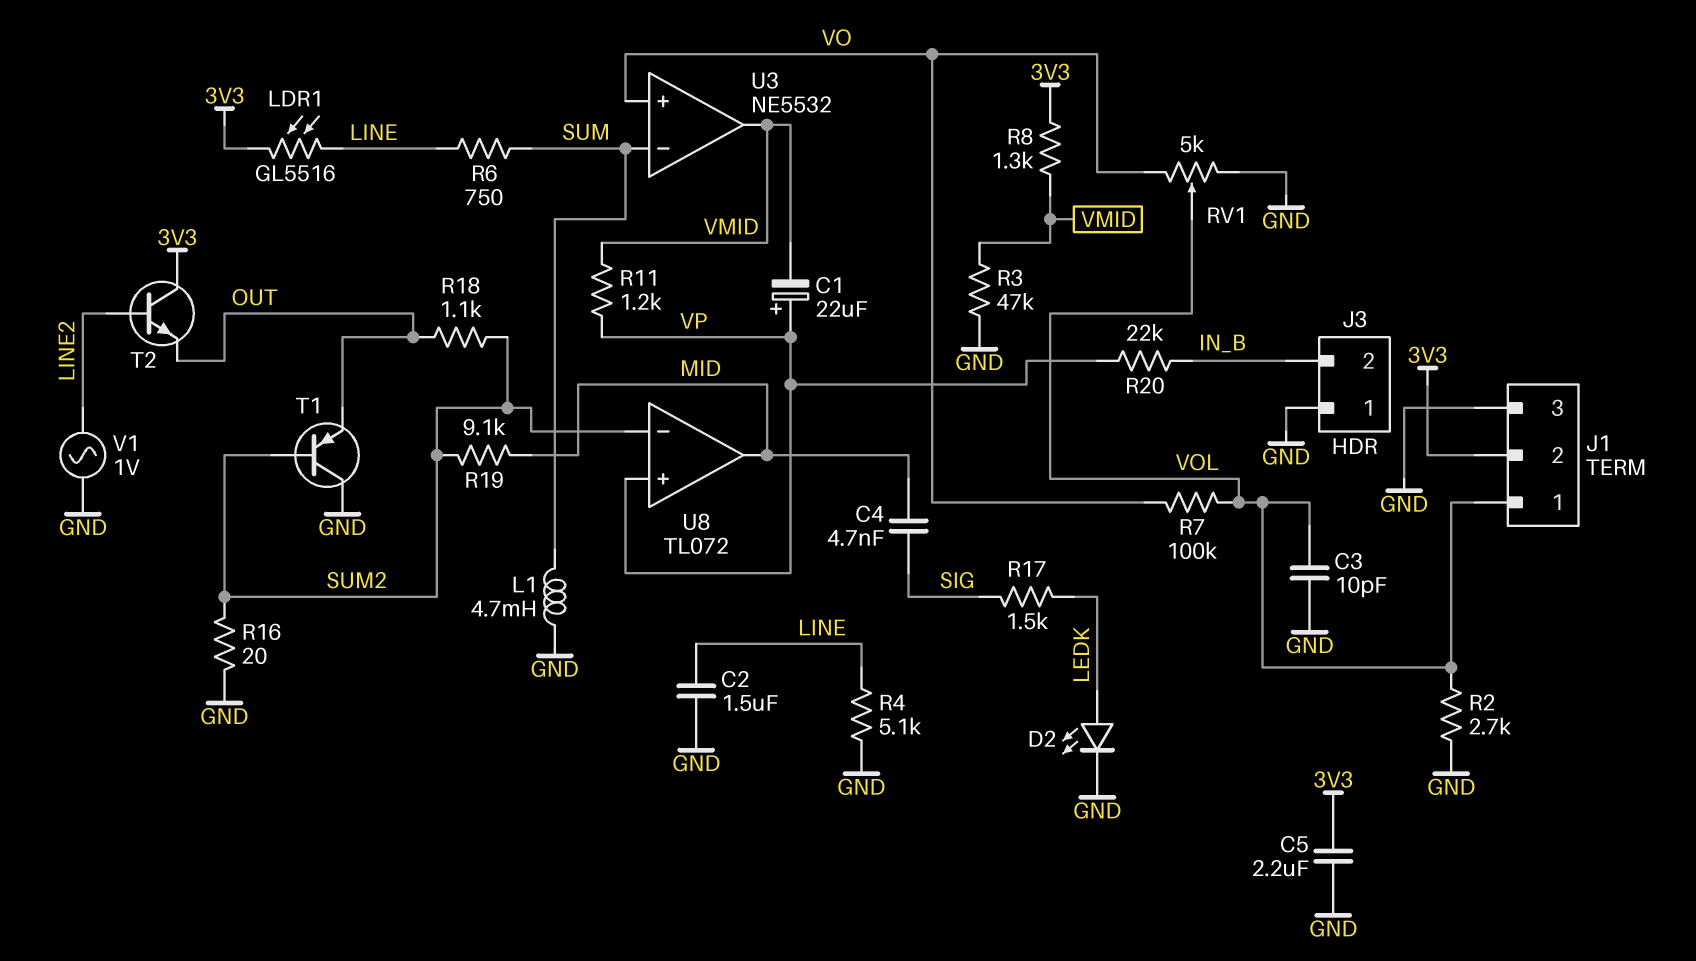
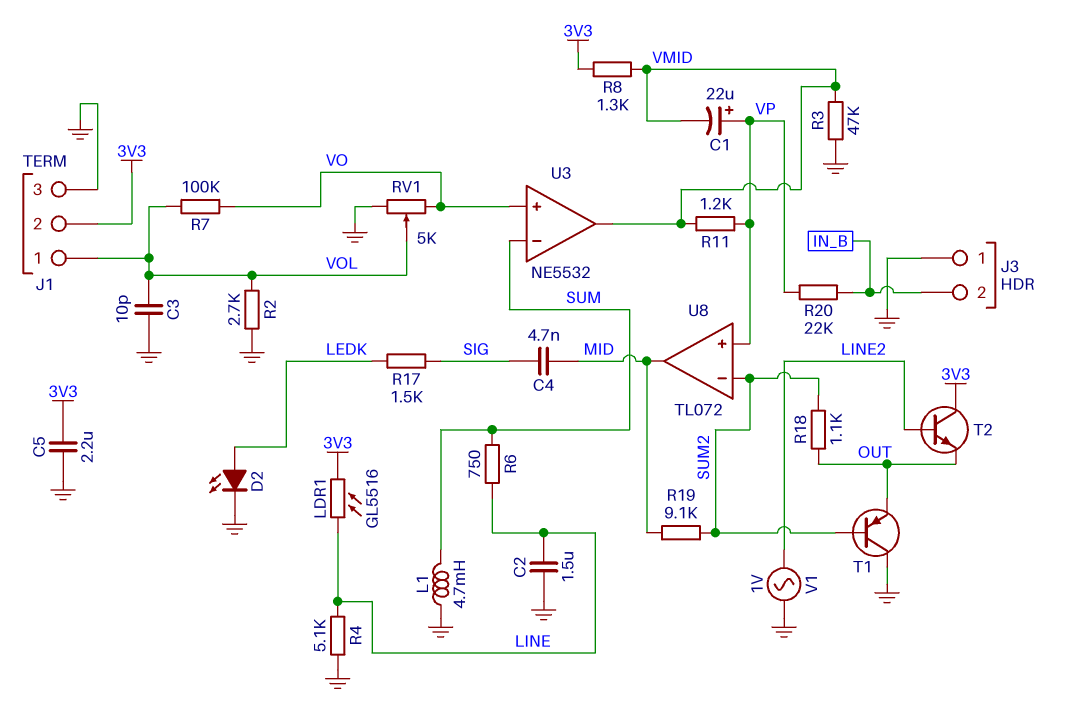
R16: 20 (GND, SUM2) -> none

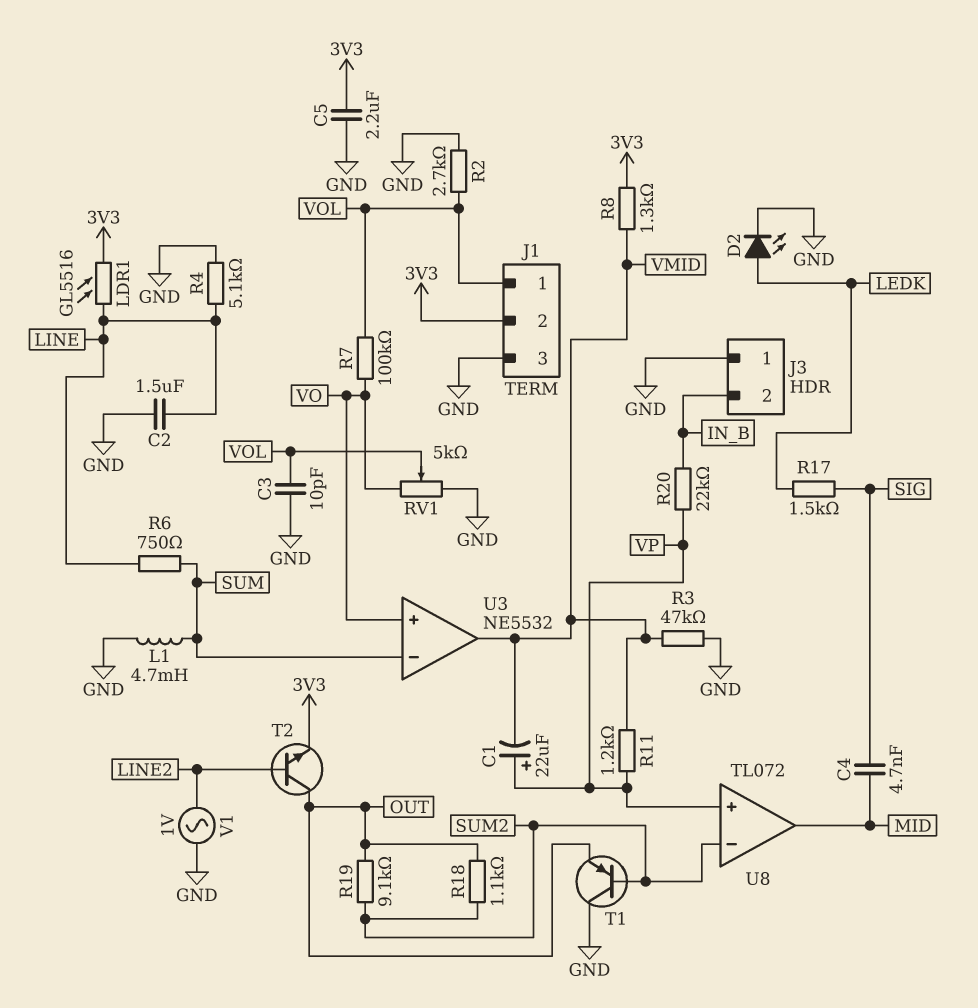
R19: 9.1k (MID, SUM2) -> 9.1k (OUT, SUM2)
T2: NPN (B LINE2, C 3V3, E OUT) -> NPN (B LINE2, C OUT, E 3V3)

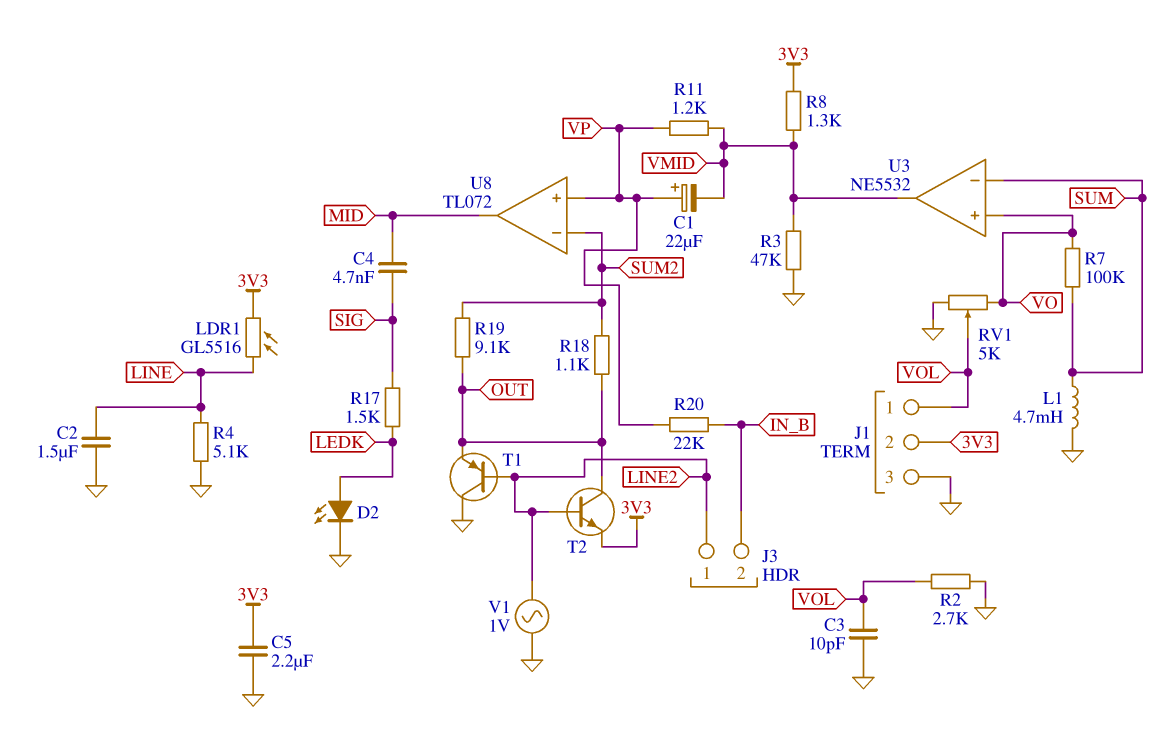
J3 pin 1: GND -> LINE2
R6: 750 (LINE, SUM) -> none
R7: 100k (VO, VOL) -> 100k (SUM, VO)
T1: PNP (B SUM2, C GND, E OUT) -> PNP (B LINE2, C GND, E OUT)

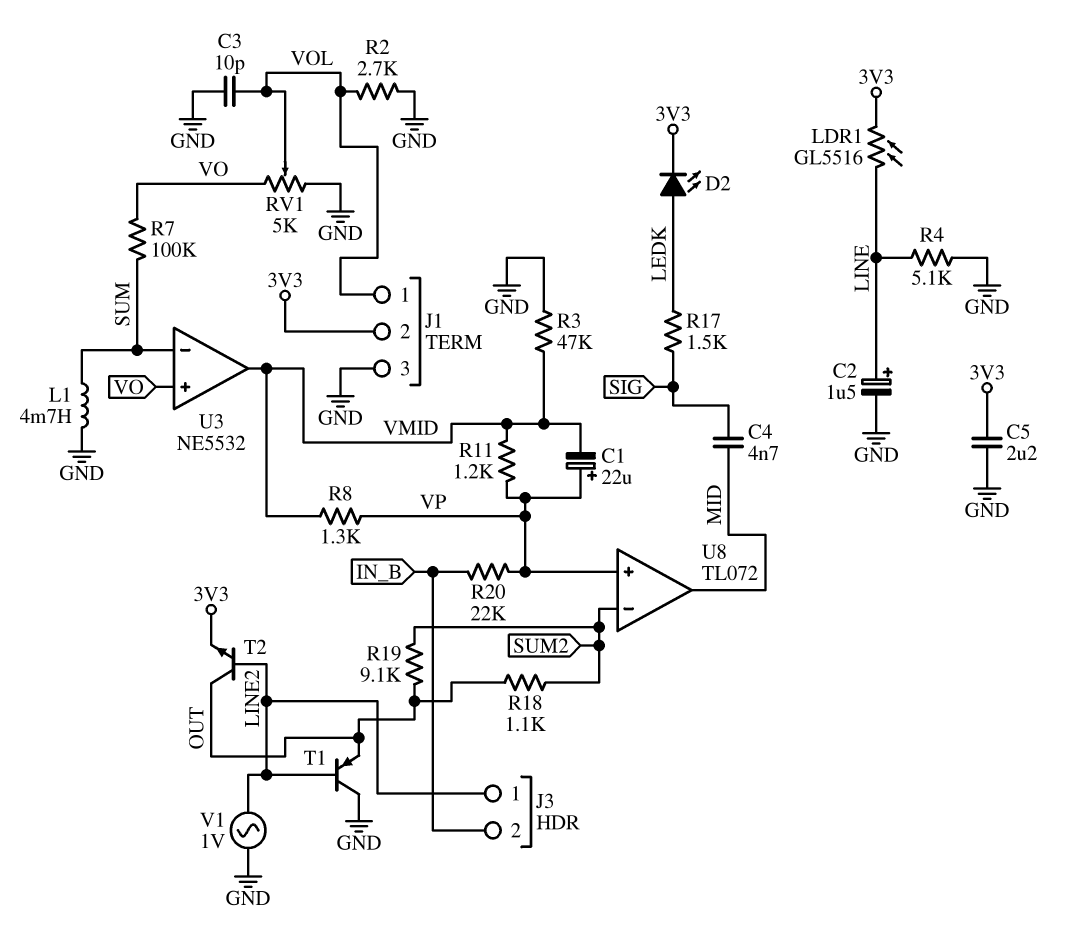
C2: 1.5uF (GND, LINE) -> 1.5uF (plus LINE, minus GND)
D2: LED (A LEDK, K GND) -> LED (A LEDK, K 3V3)
R8: 1.3k (3V3, VMID) -> 1.3k (VMID, VP)

